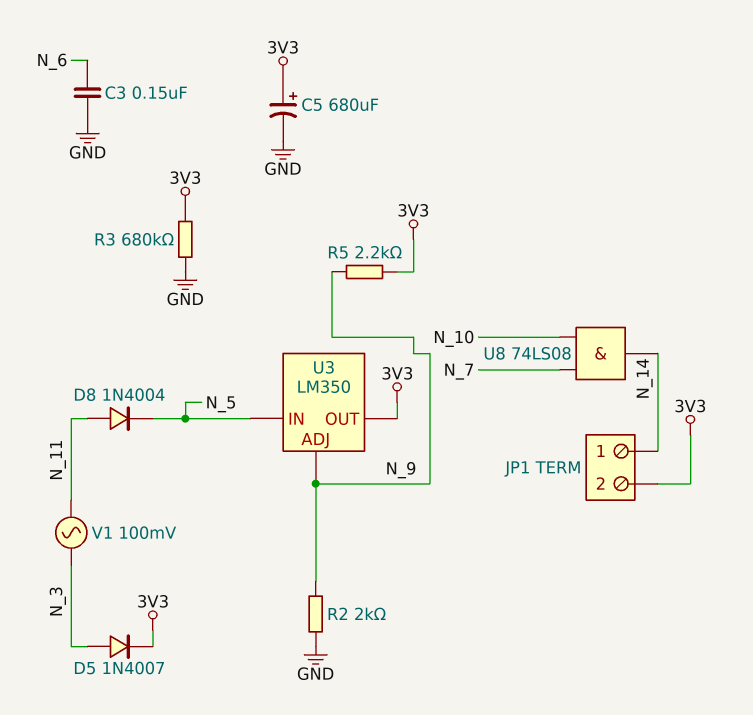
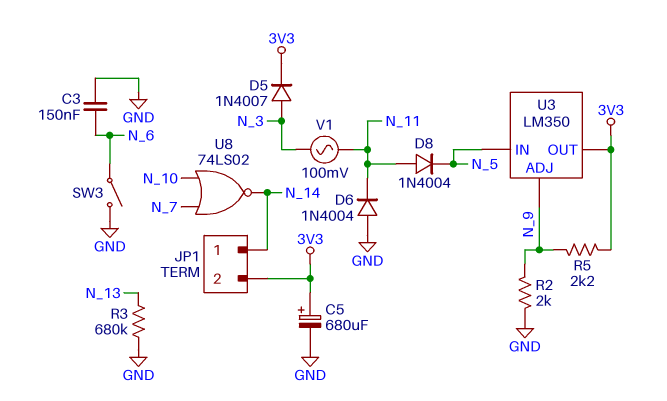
D6: none -> diode 1N4004 (A GND, K N_11)
R3: 680k (3V3, GND) -> 680k (GND, N_13)
SW3: none -> switch (GND, N_6)
U8: AND 74LS08 (in N_7, in N_10, out N_14) -> NOR 74LS02 (in N_7, in N_10, out N_14)

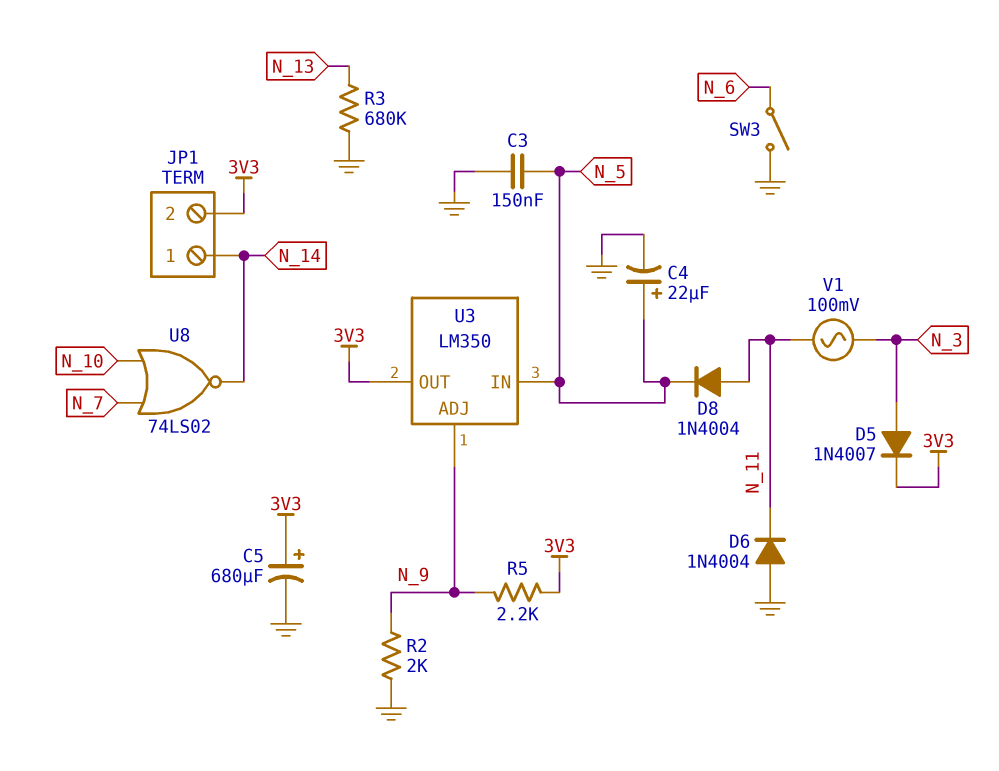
C3: 150nF (GND, N_6) -> 150nF (GND, N_5)
C4: none -> 22uF (plus N_5, minus GND)

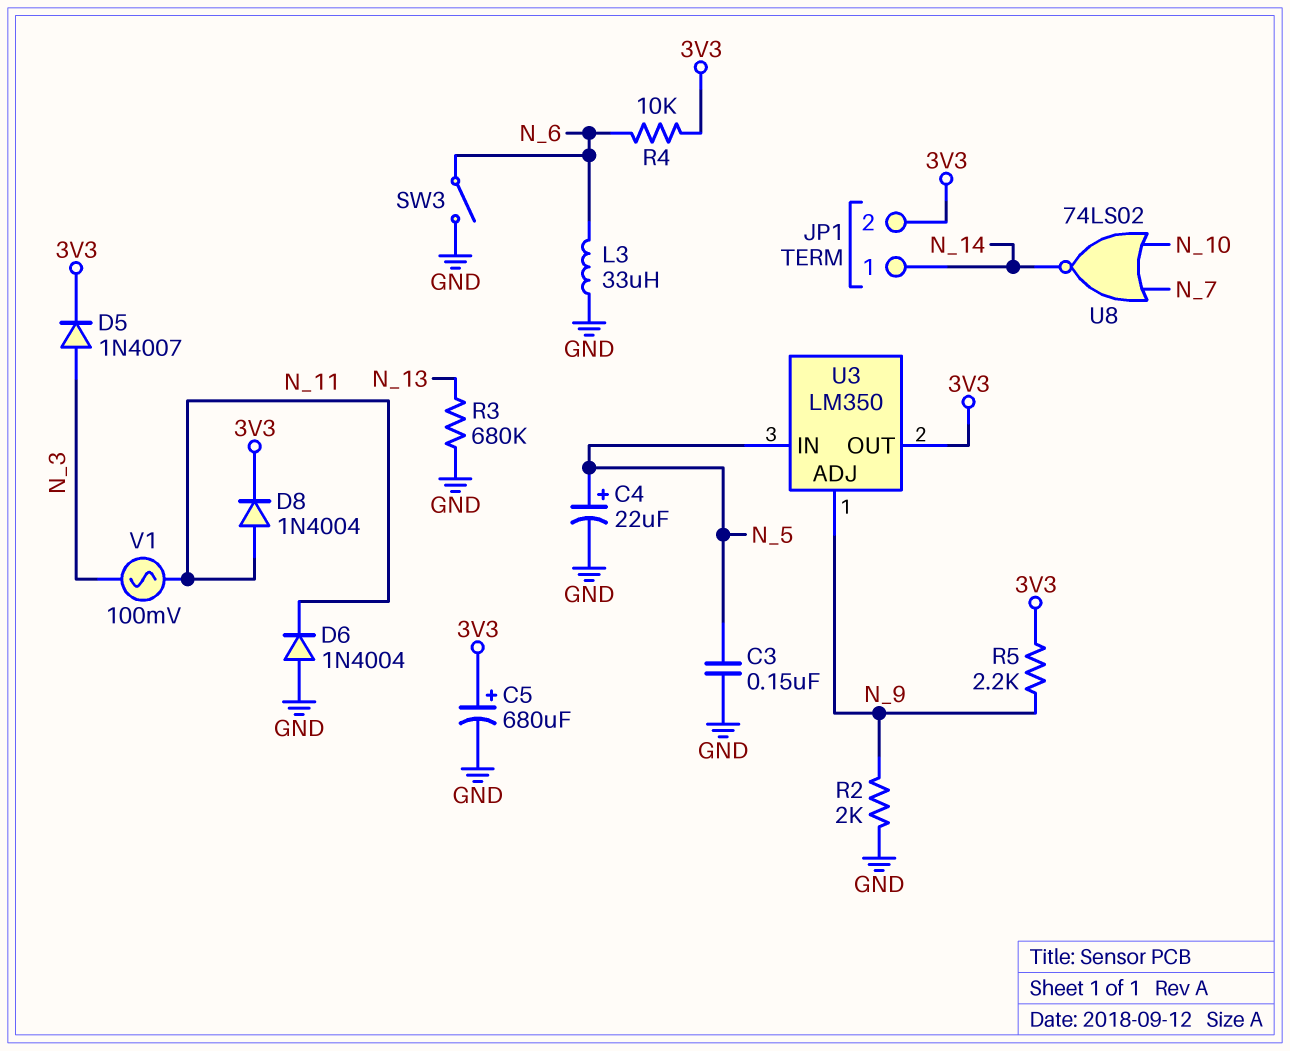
D8: diode 1N4004 (A N_11, K N_5) -> diode 1N4004 (A N_11, K 3V3)
L3: none -> 33uH (GND, N_6)
R4: none -> 10k (3V3, N_6)

